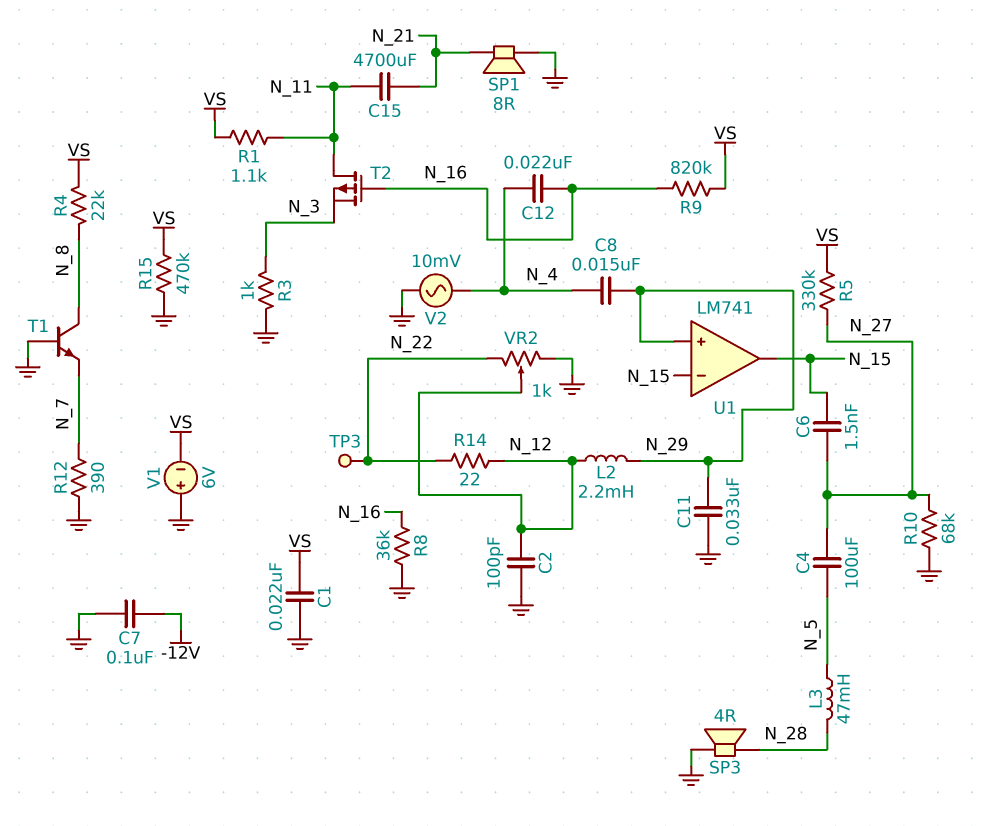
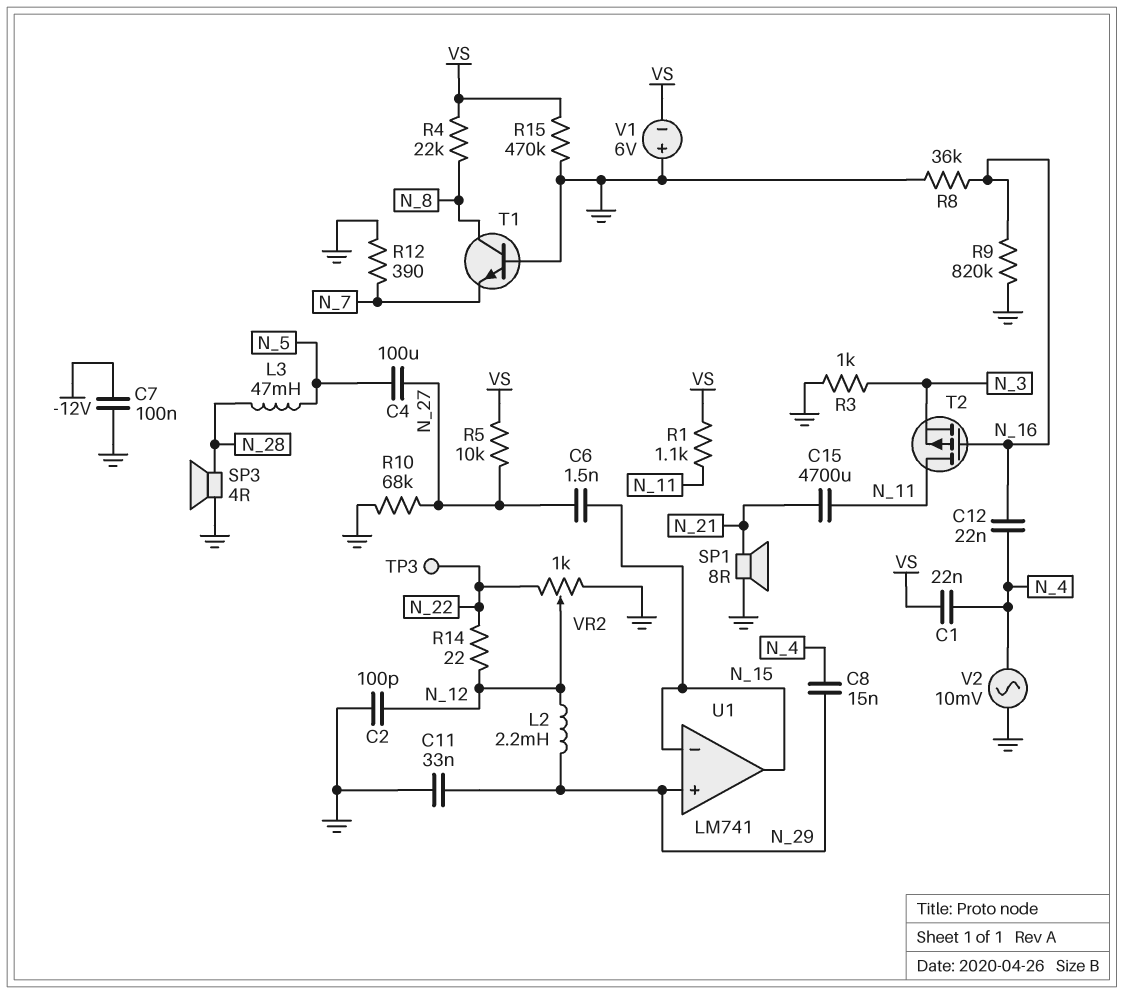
C1: 22nF (GND, VS) -> 22nF (N_4, VS)
R5: 330k (N_27, VS) -> 10k (N_27, VS)
R9: 820k (N_16, VS) -> 820k (GND, N_16)

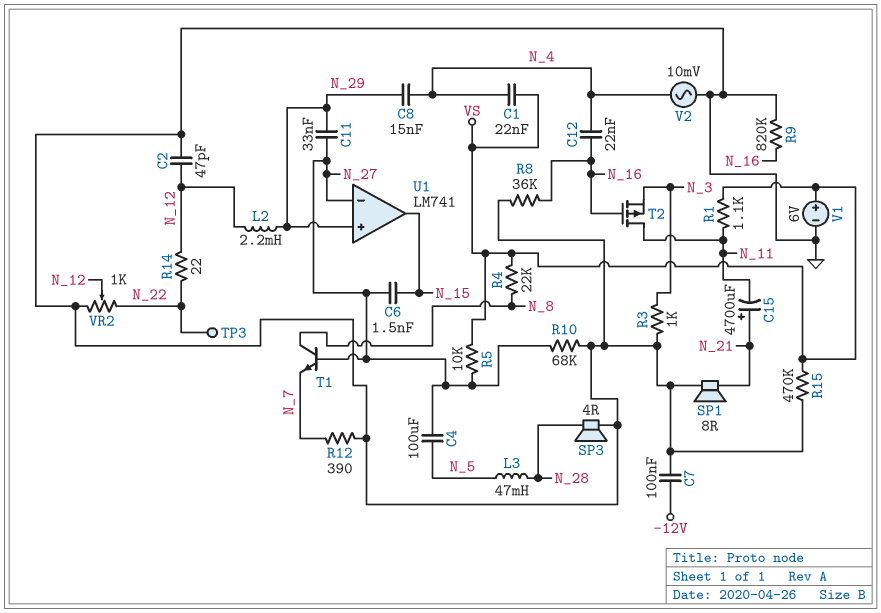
C2: 100pF (GND, N_12) -> 47pF (GND, N_12)
C11: 33nF (GND, N_29) -> 33nF (N_27, N_29)
C15: 4700uF (N_11, N_21) -> 4700uF (plus N_21, minus N_11)
T1: NPN (B GND, C N_8, E N_7) -> NPN (B N_27, C N_8, E N_7)
U1 pin in-: N_15 -> N_27
V1: 6V (plus GND, minus VS) -> 6V (plus VS, minus GND)

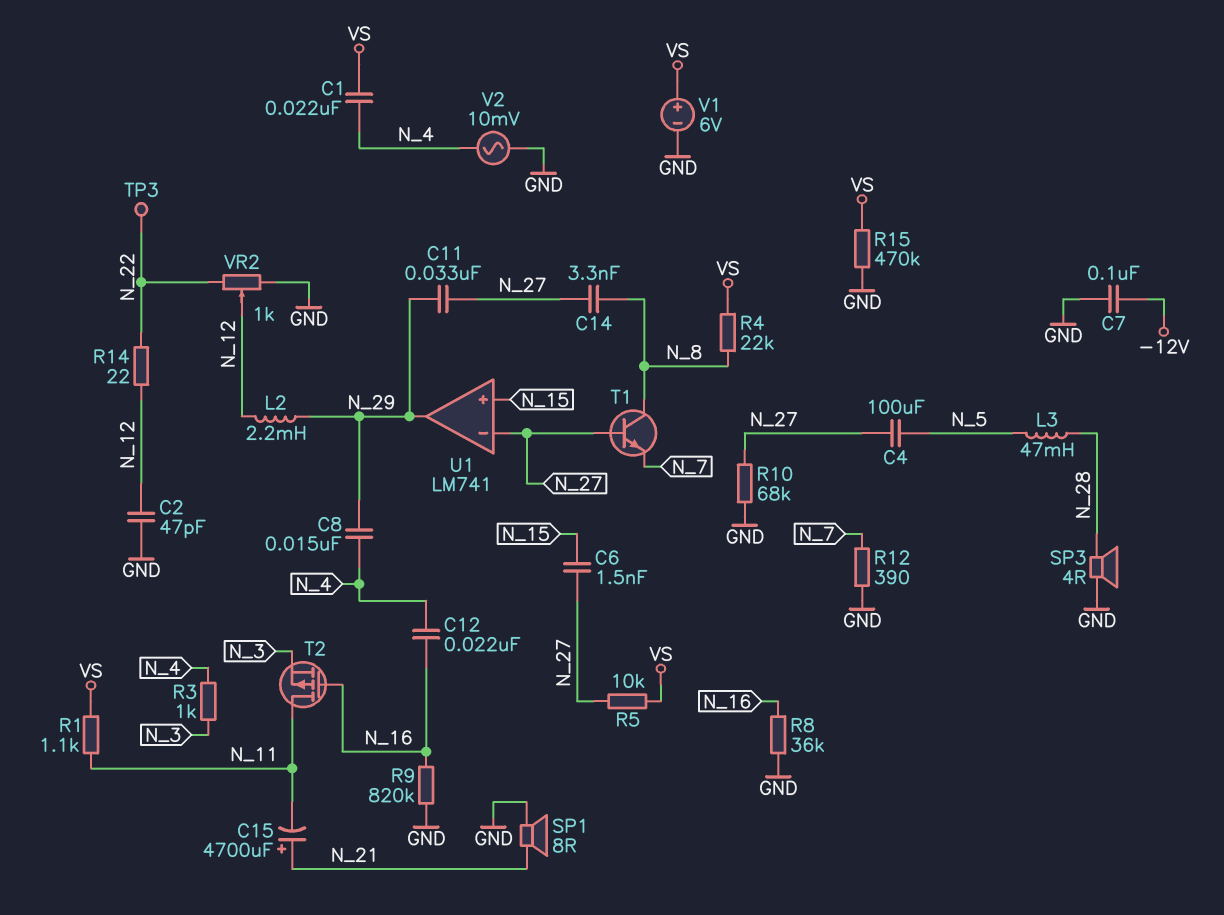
C14: none -> 3.3nF (N_8, N_27)
R3: 1k (GND, N_3) -> 1k (N_3, N_4)
U1 pin in+: N_29 -> N_15
U1 pin out: N_15 -> N_29

